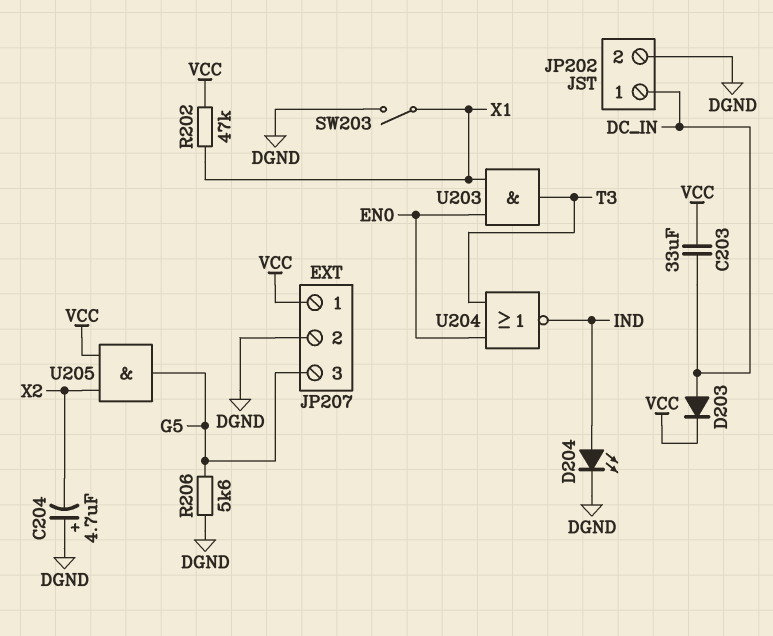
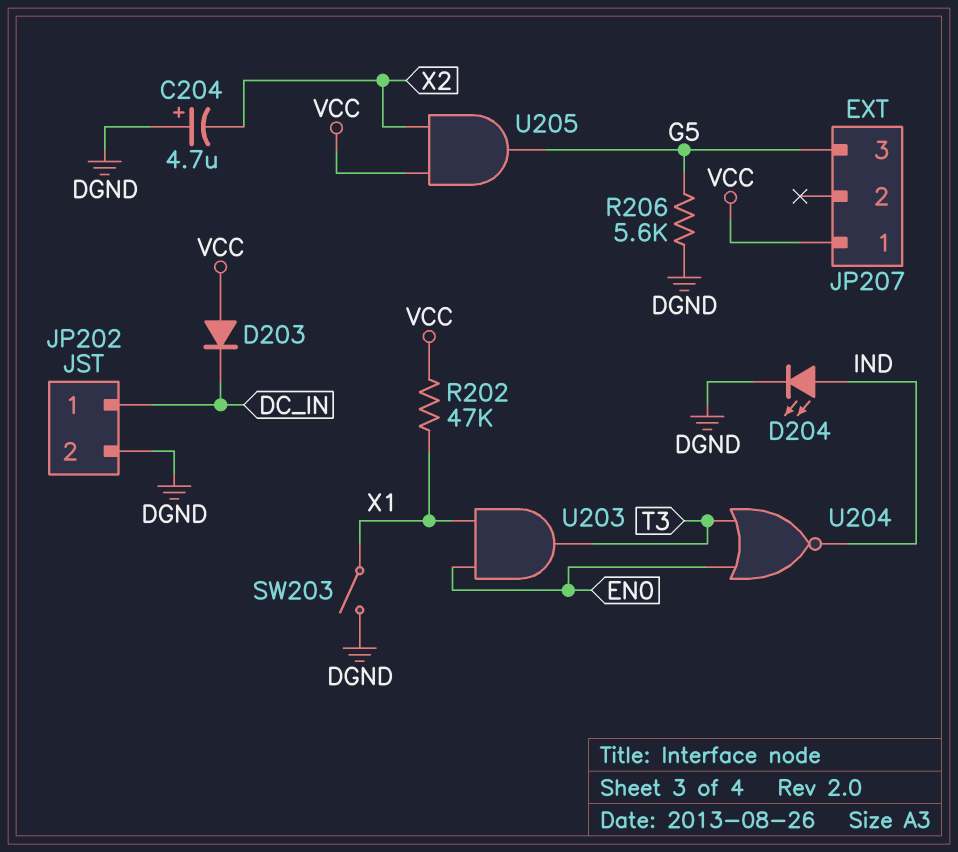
C203: 33uF (DC_IN, VCC) -> none
D203: diode (A DC_IN, K VCC) -> diode (A VCC, K DC_IN)
JP207 pin 2: DGND -> none

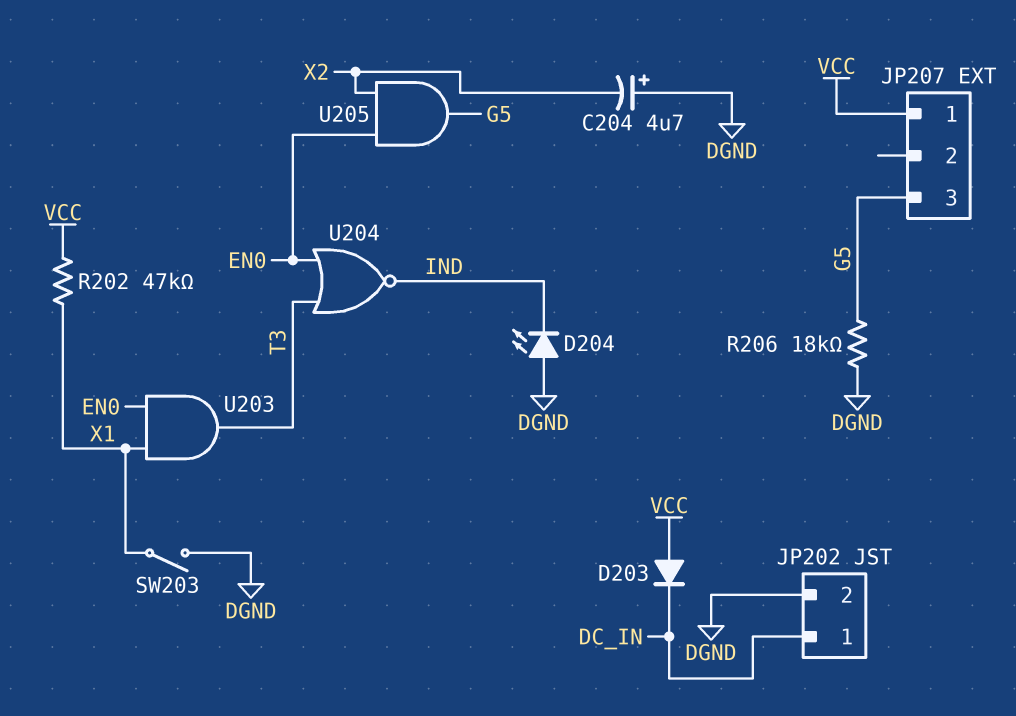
D204: LED (A IND, K DGND) -> LED (A DGND, K IND)
R206: 5.6k (DGND, G5) -> 18k (DGND, G5)
U205: AND (in VCC, in X2, out G5) -> AND (in EN0, in X2, out G5)

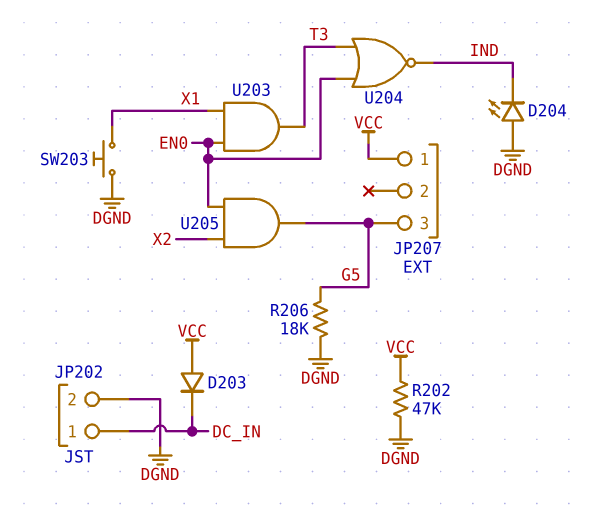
C204: 4.7uF (plus DGND, minus X2) -> none
R202: 47k (VCC, X1) -> 47k (DGND, VCC)
SW203: switch (DGND, X1) -> button (DGND, X1)

